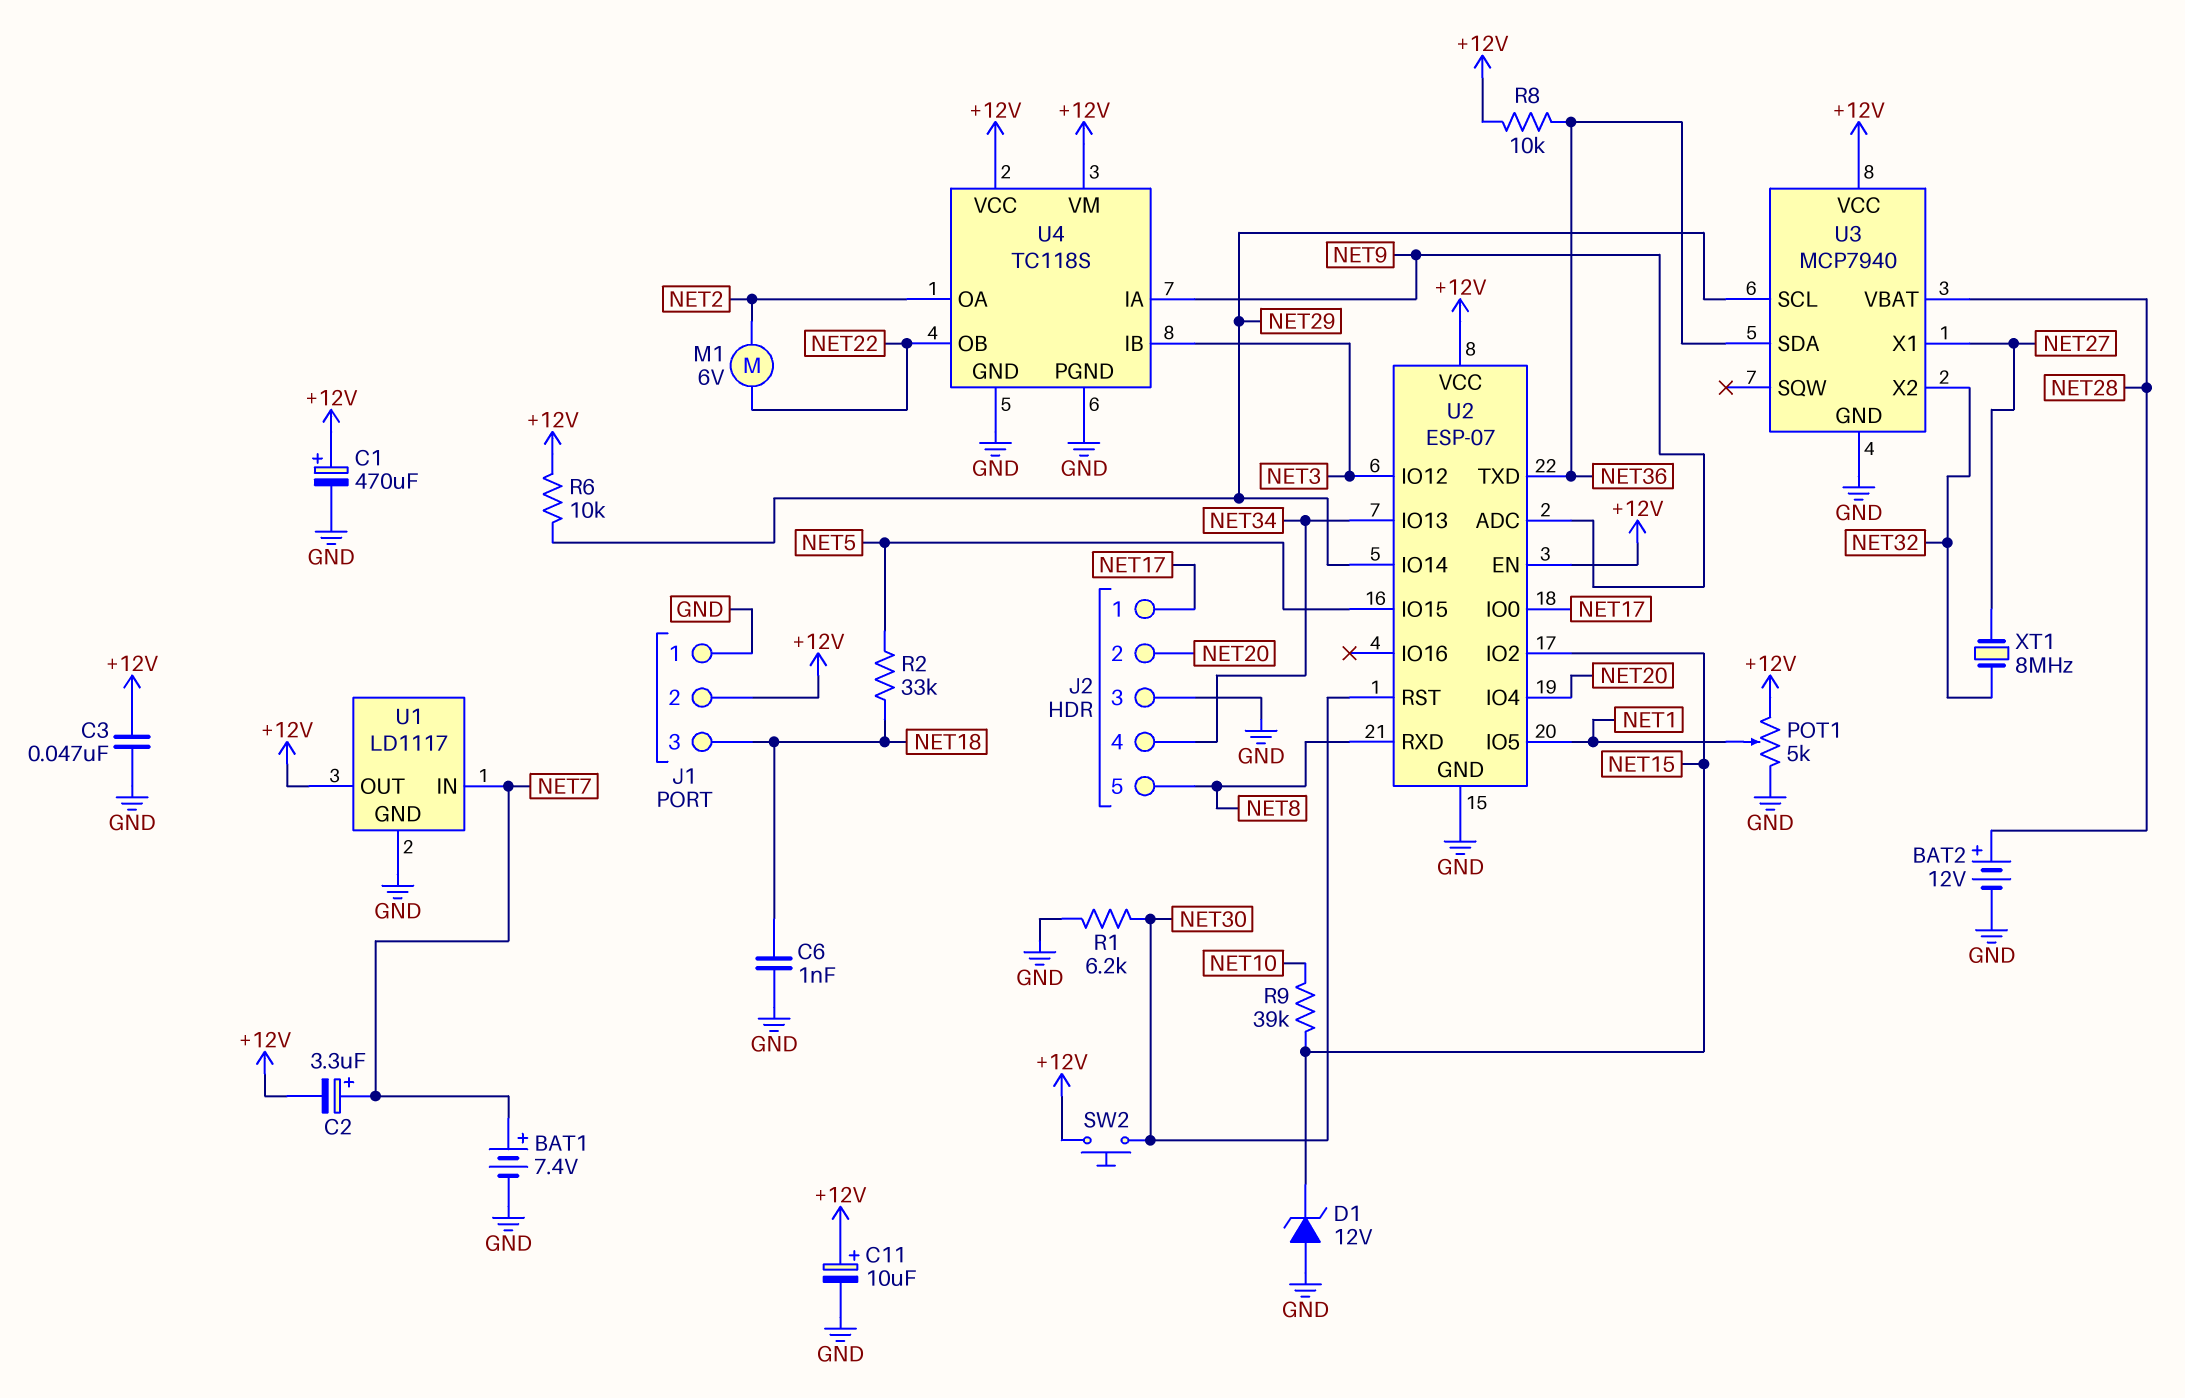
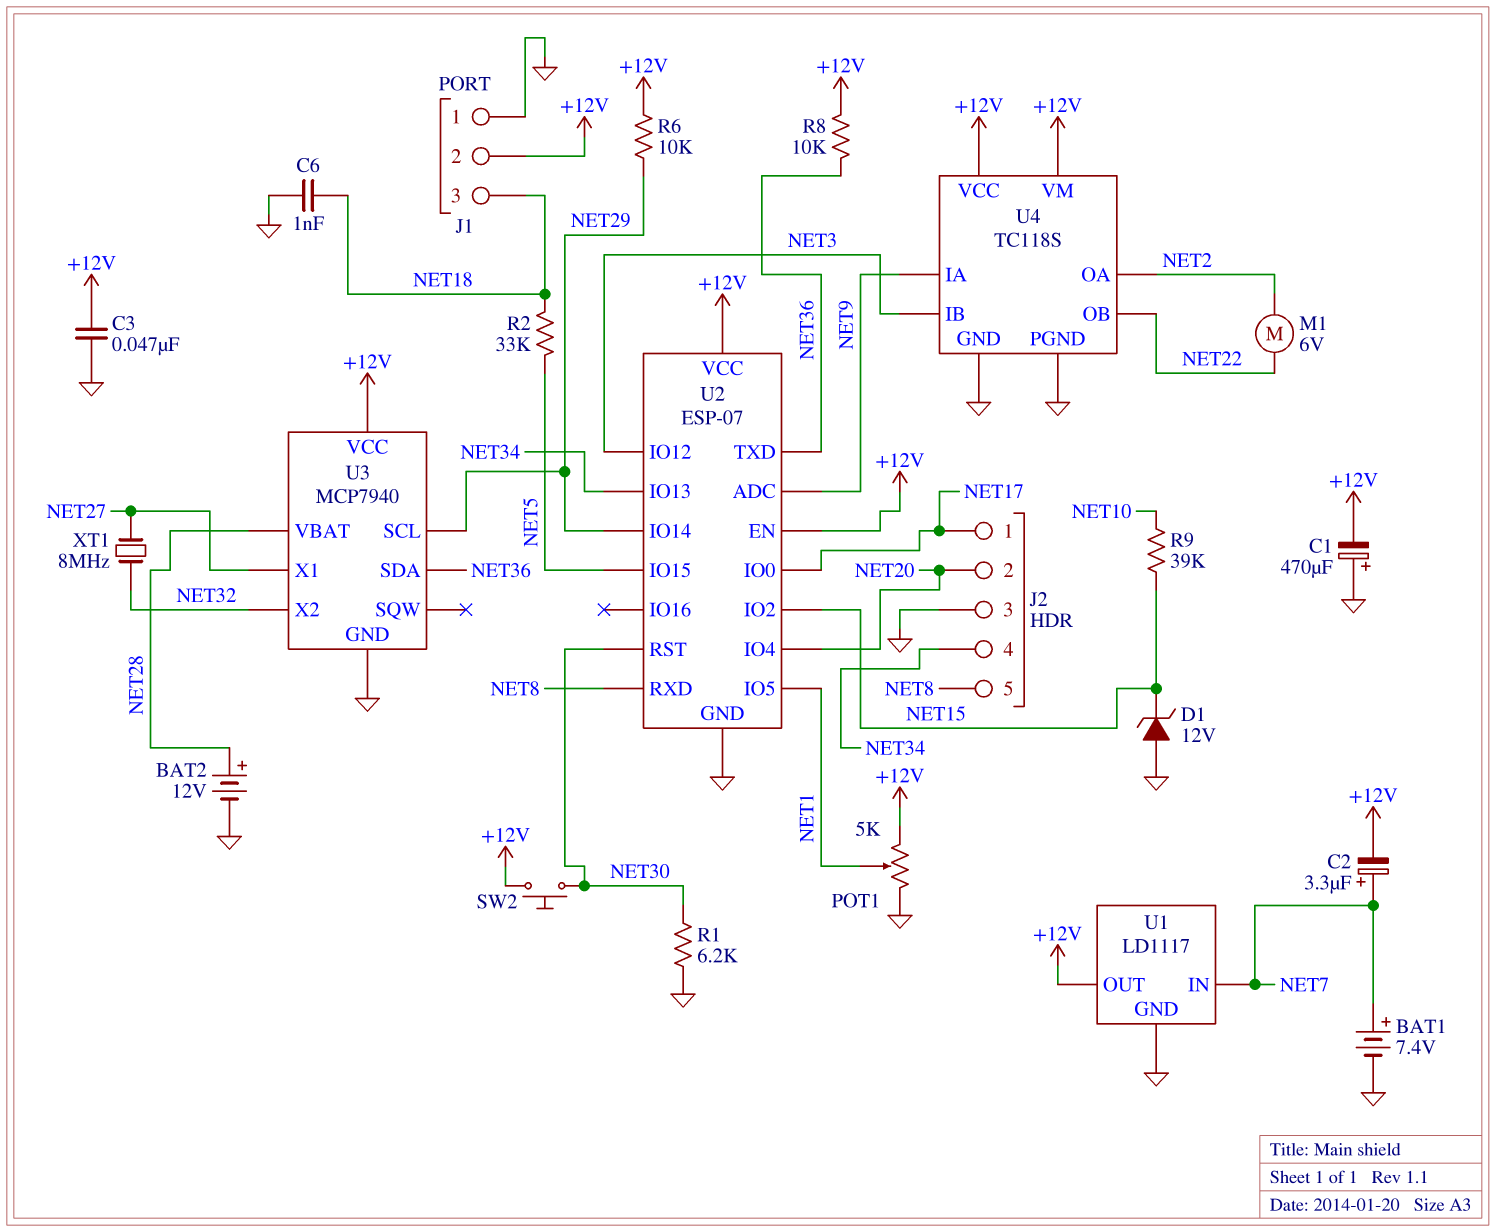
C1: 470uF (plus +12V, minus GND) -> 470uF (plus GND, minus +12V)
C11: 10uF (plus +12V, minus GND) -> none

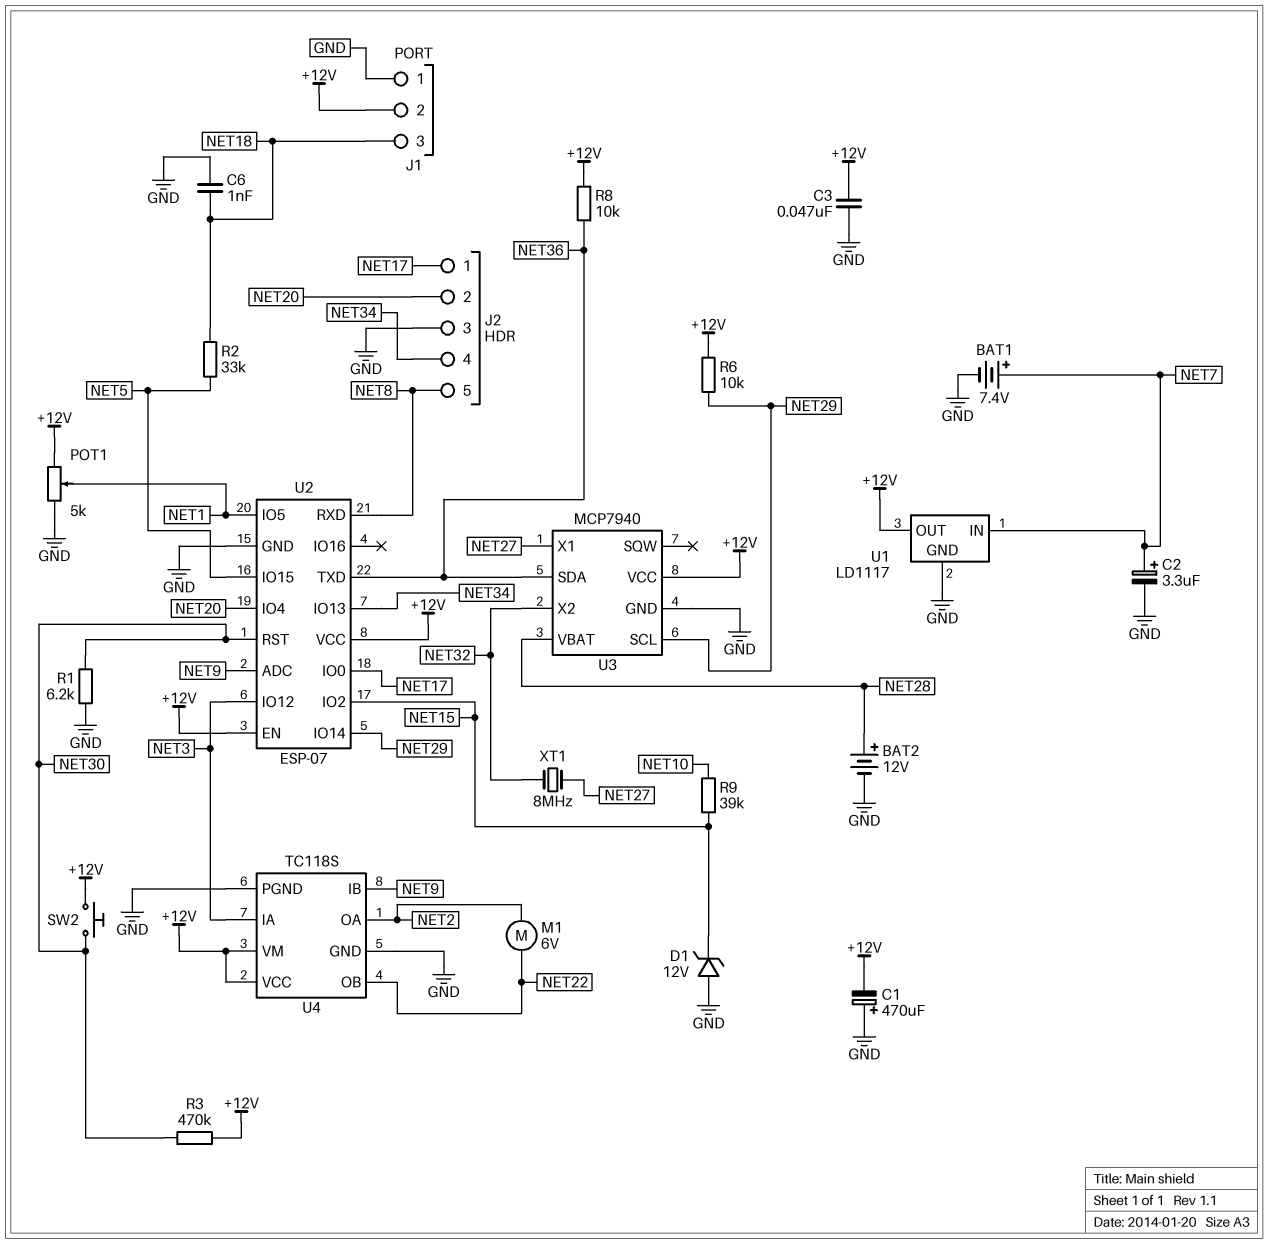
C2: 3.3uF (plus NET7, minus +12V) -> 3.3uF (plus NET7, minus GND)
R3: none -> 470k (+12V, NET30)
U4 pin IA: NET9 -> NET3
U4 pin IB: NET3 -> NET9

